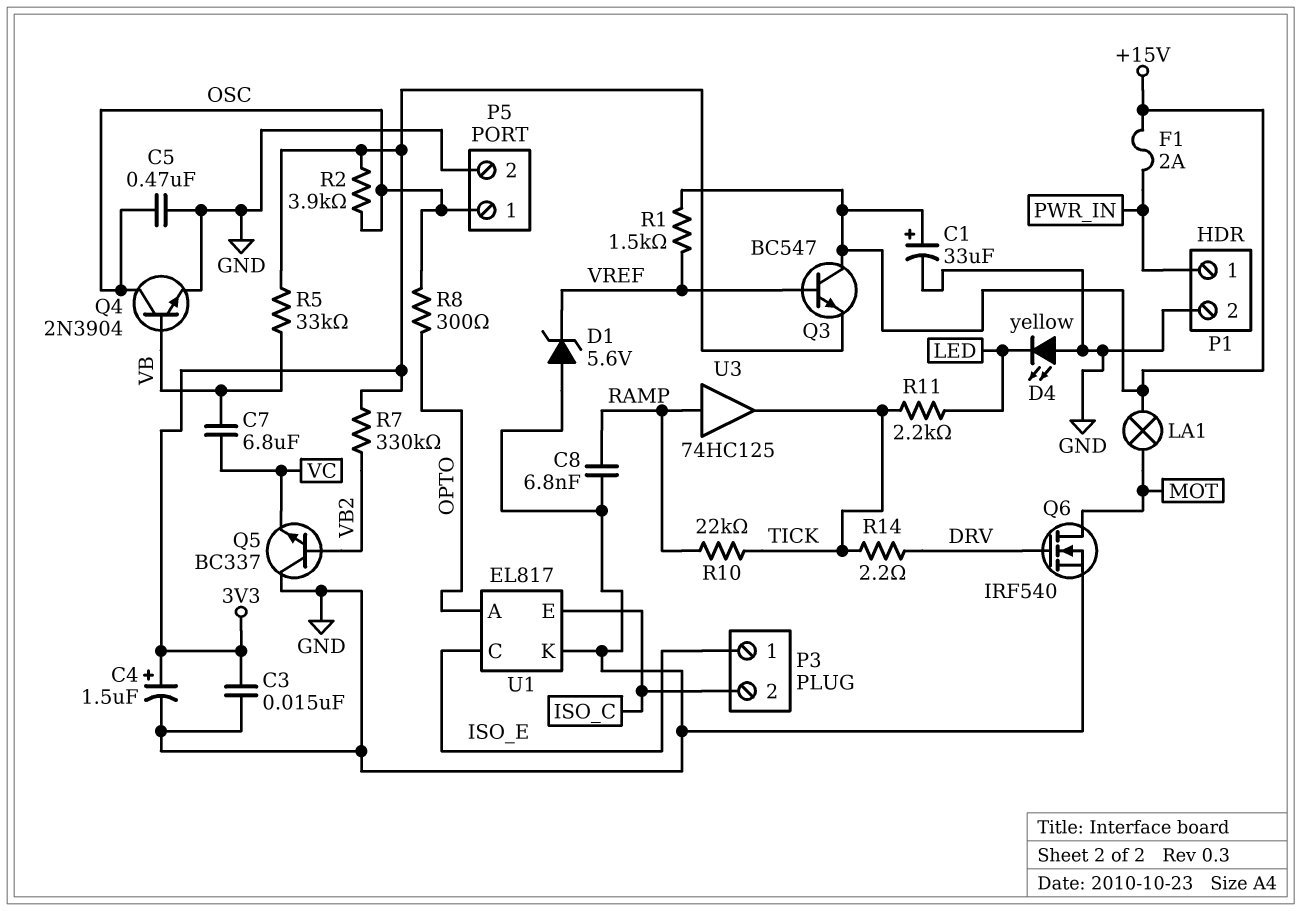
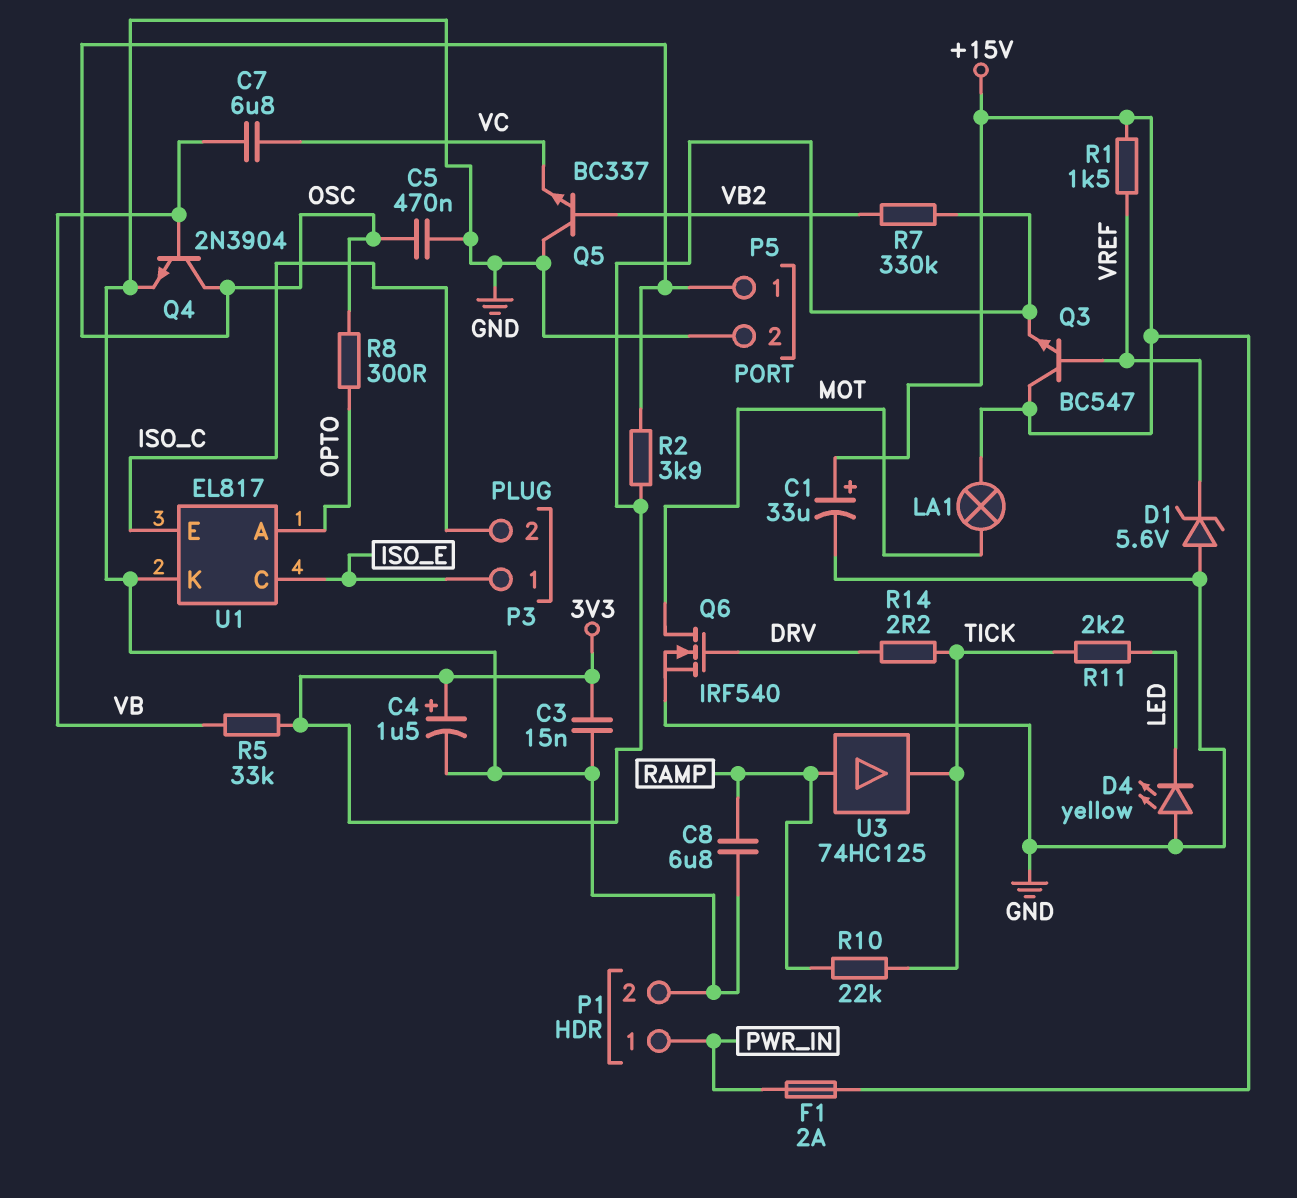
C8: 6.8nF (GND, RAMP) -> 6.8uF (GND, RAMP)

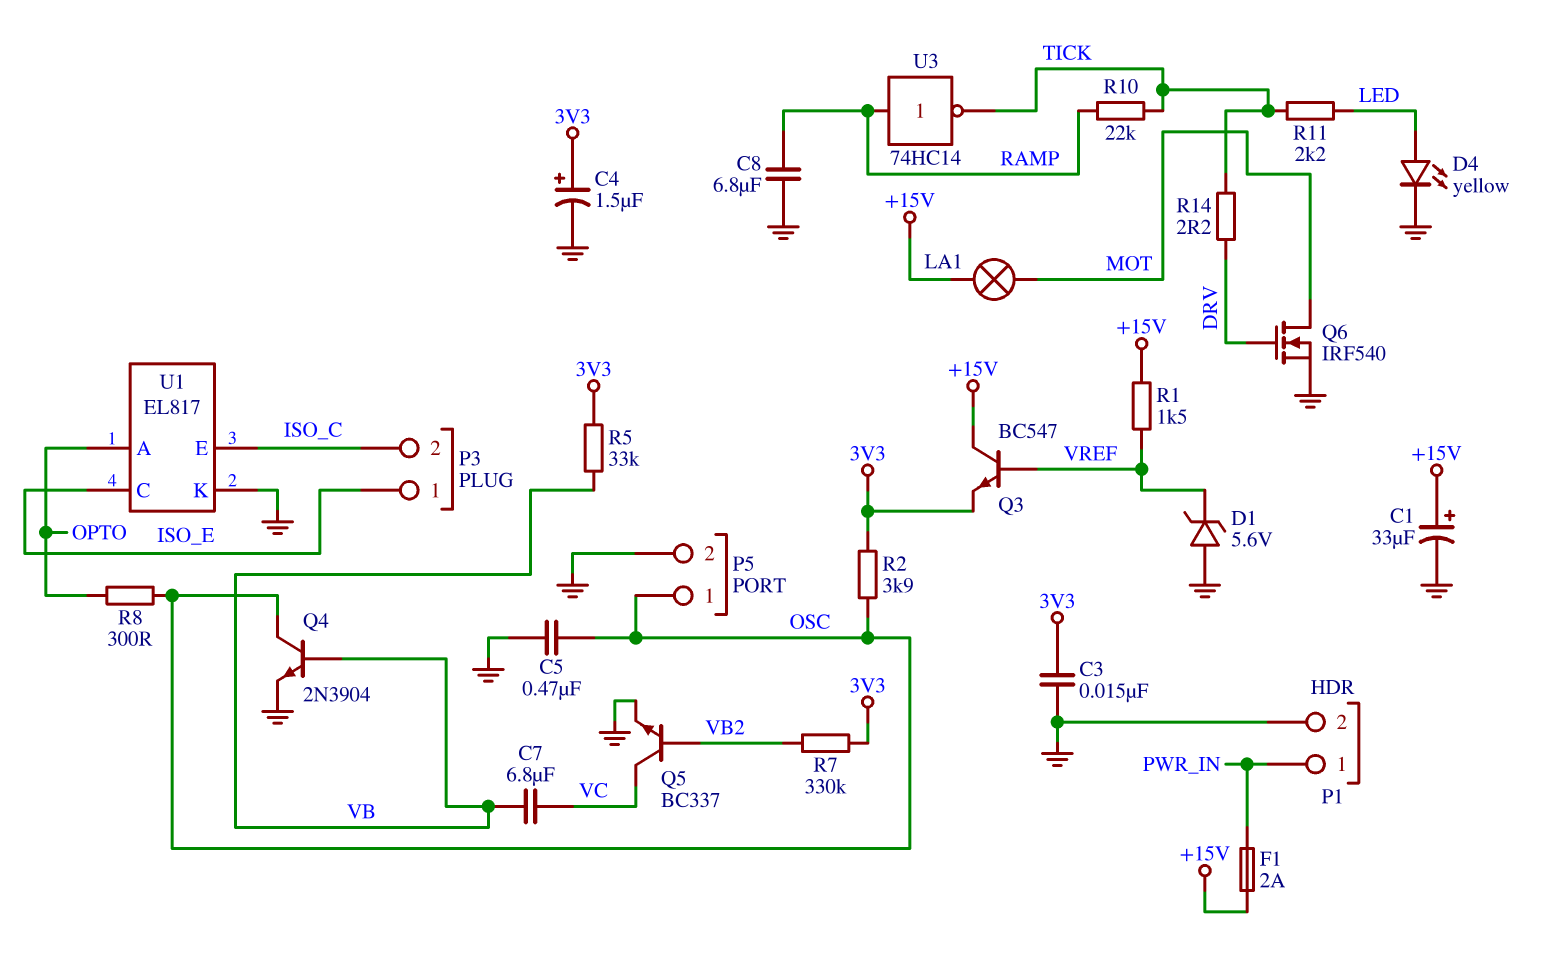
D4: LED yellow (A GND, K LED) -> LED yellow (A LED, K GND)
Q5: NPN BC337 (B VB2, C GND, E VC) -> NPN BC337 (B VB2, C VC, E GND)
U3: buffer 74HC125 (in RAMP, out TICK) -> NOT 74HC14 (in RAMP, out TICK)

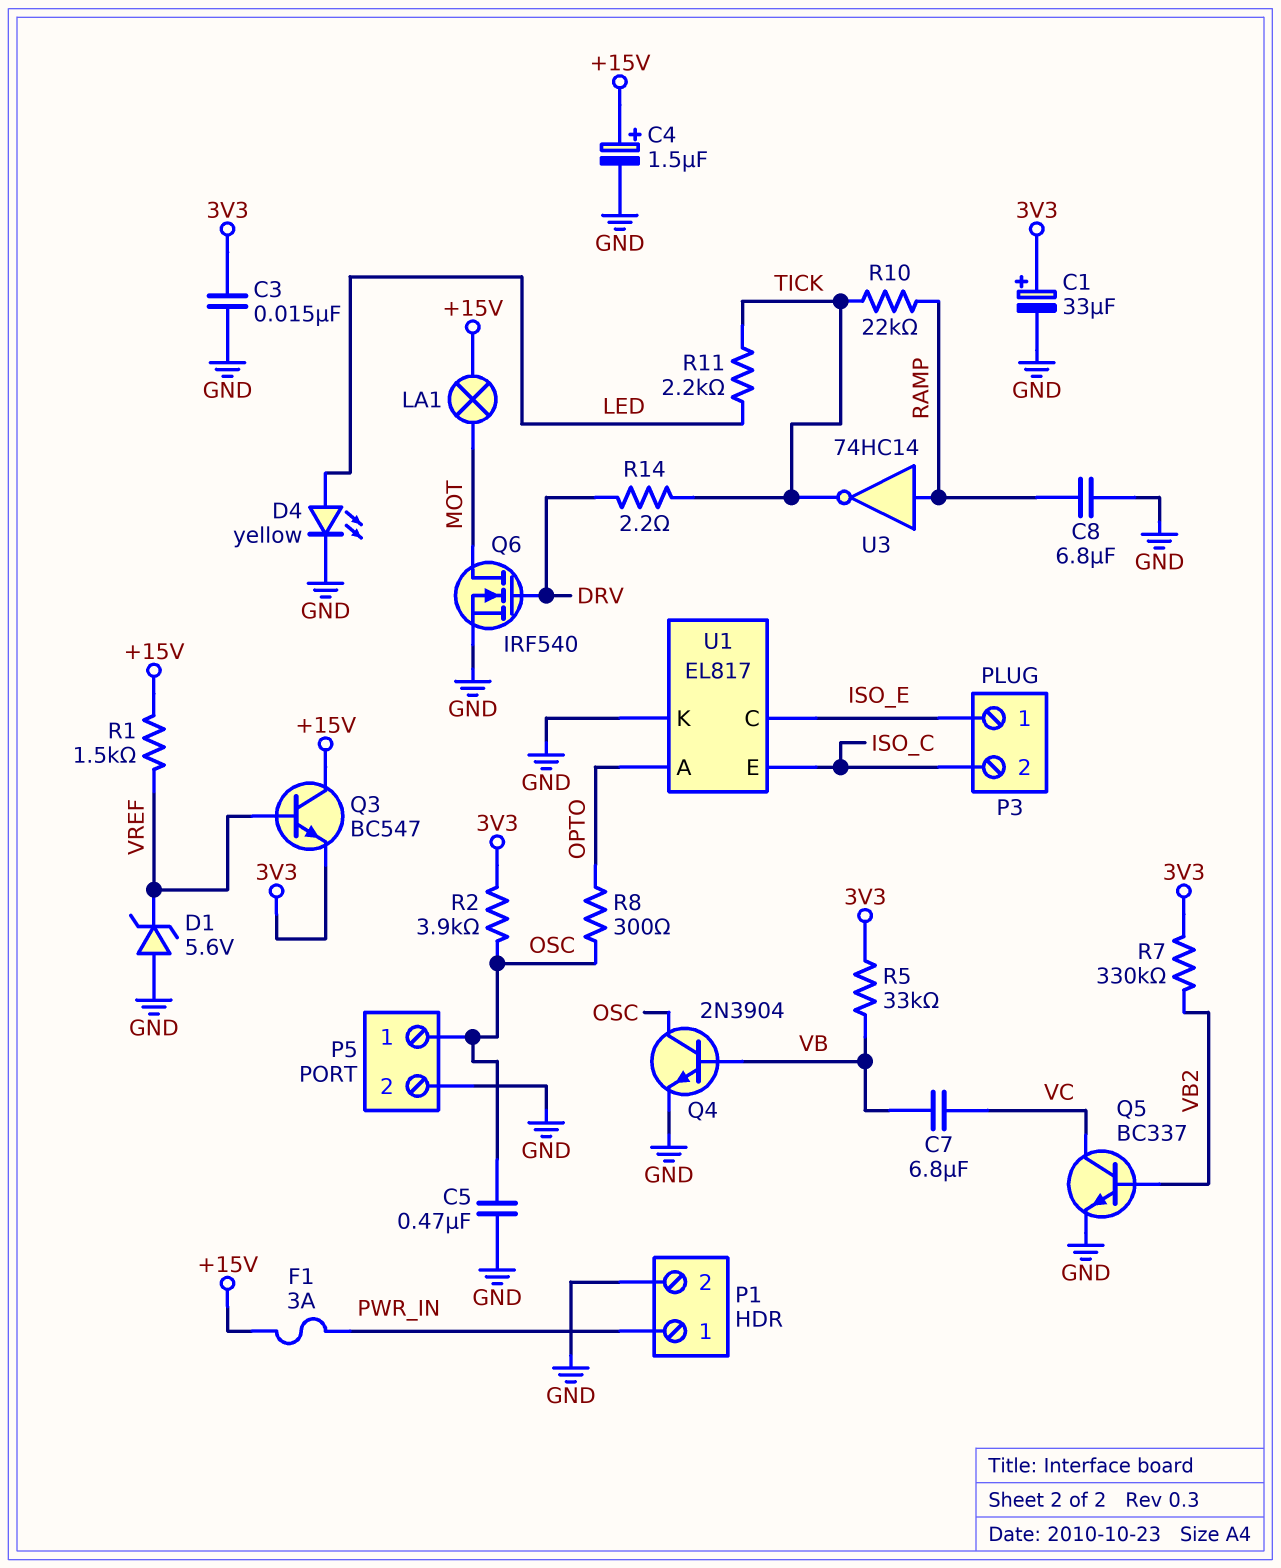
C1: 33uF (plus +15V, minus GND) -> 33uF (plus 3V3, minus GND)
C4: 1.5uF (plus 3V3, minus GND) -> 1.5uF (plus +15V, minus GND)
F1: 2A (+15V, PWR_IN) -> 3A (+15V, PWR_IN)

